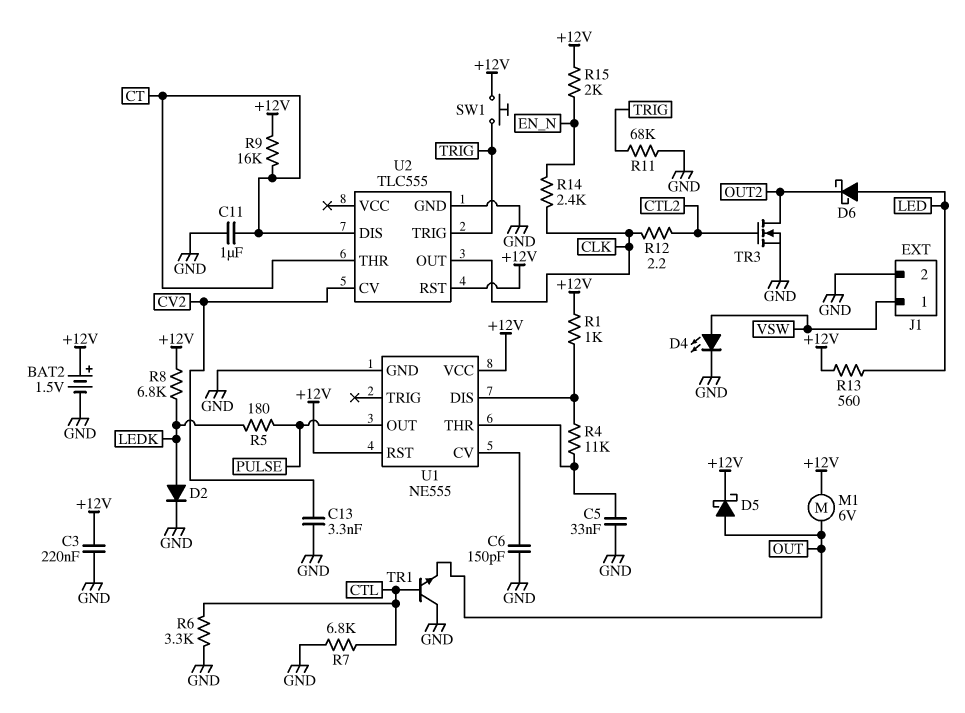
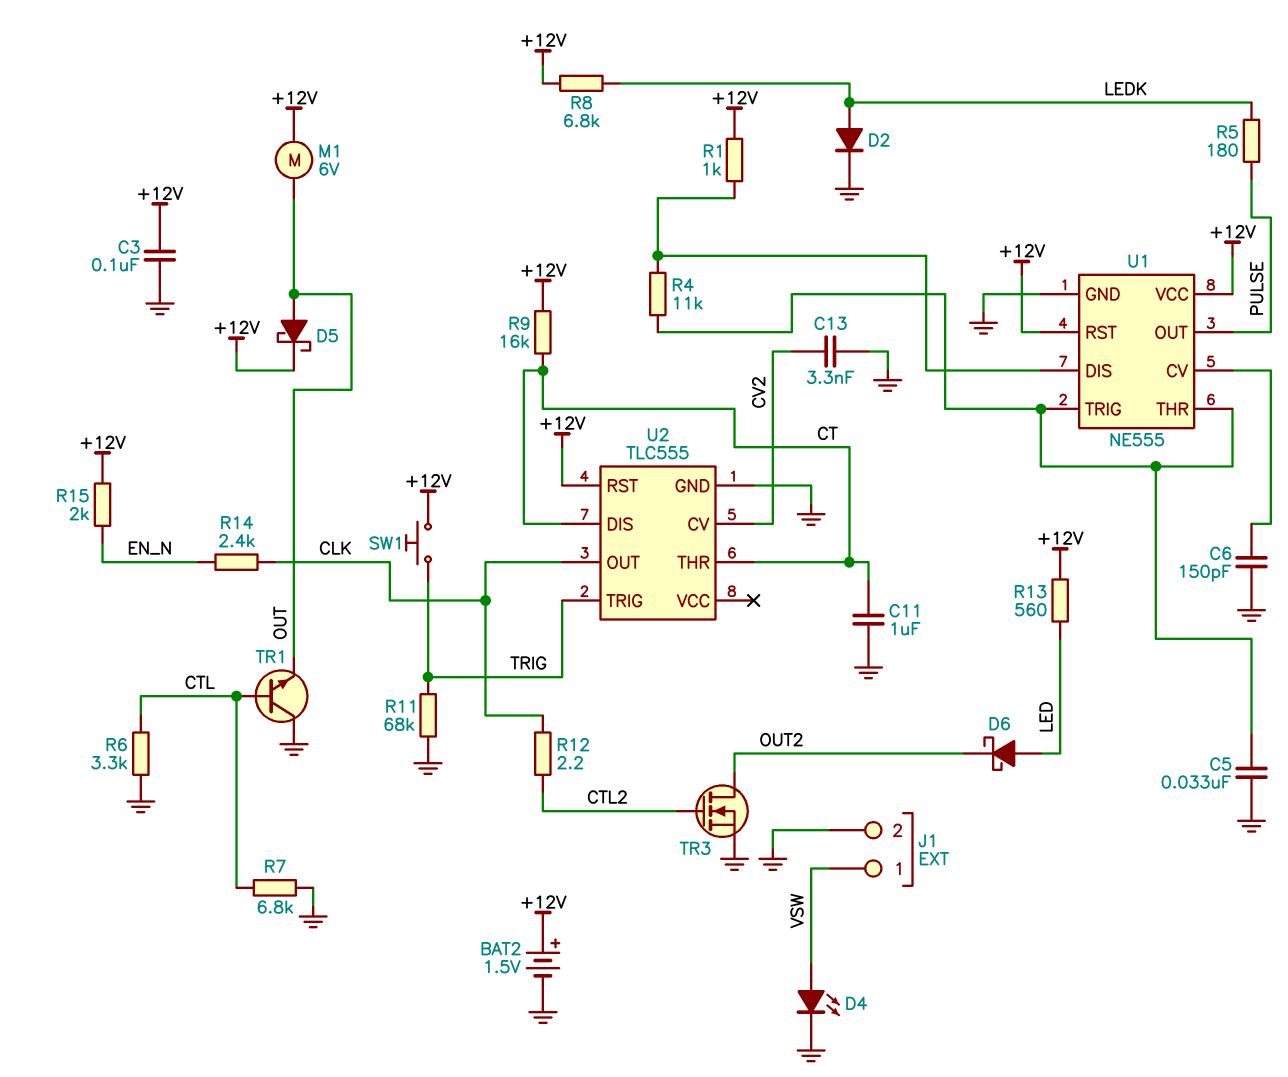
C3: 220nF (+12V, GND) -> 100nF (+12V, GND)
U1 pin TRIG: none -> U1/THR

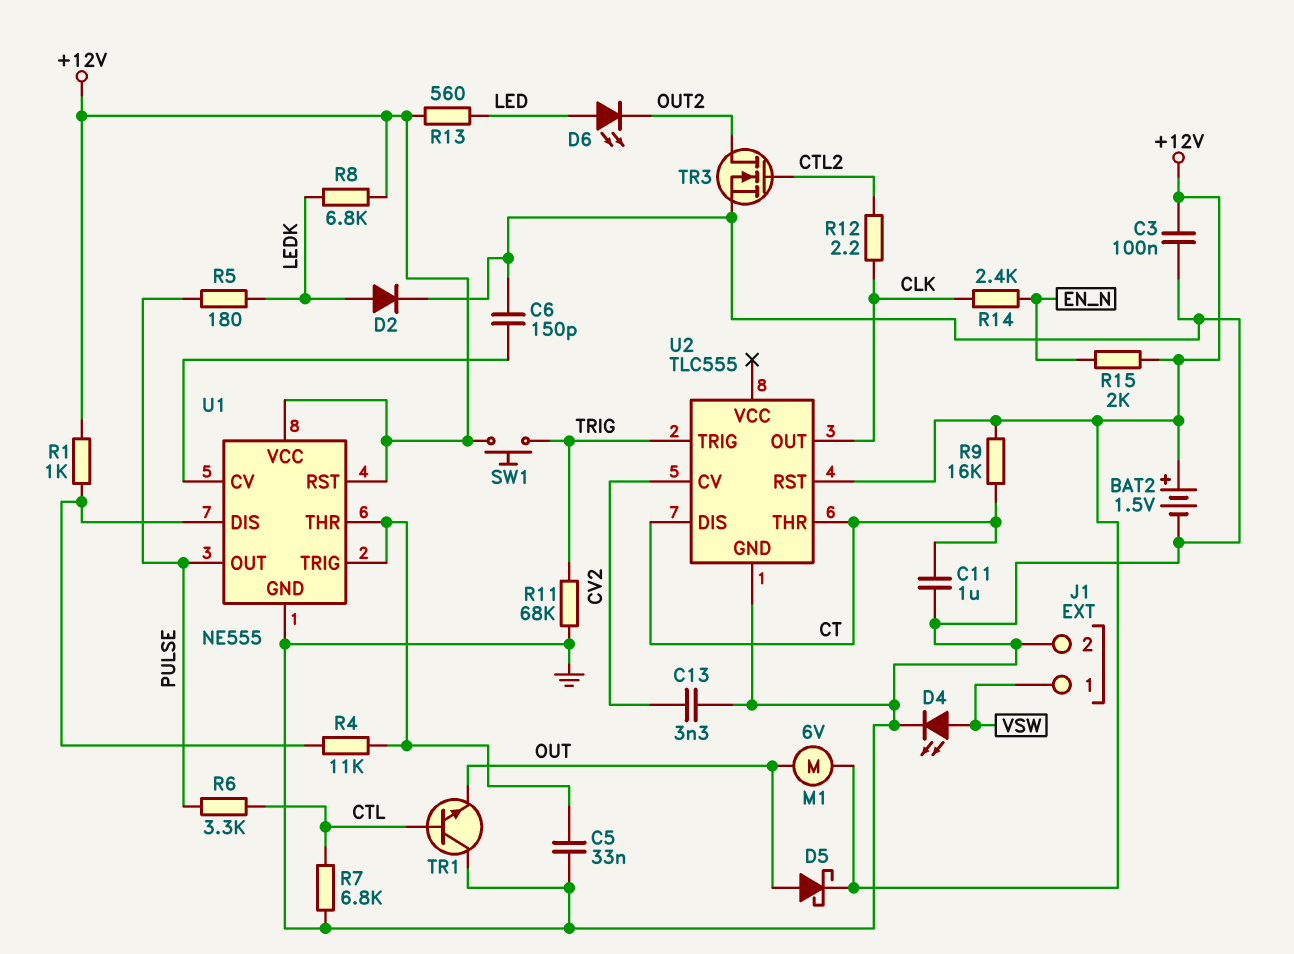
D6: schottky (A LED, K OUT2) -> LED (A LED, K OUT2)
R6: 3.3k (CTL, GND) -> 3.3k (CTL, PULSE)

